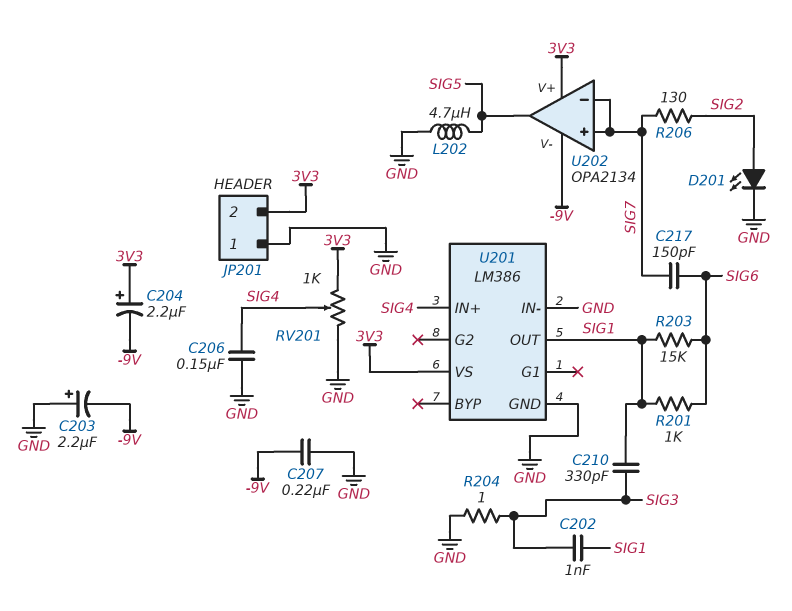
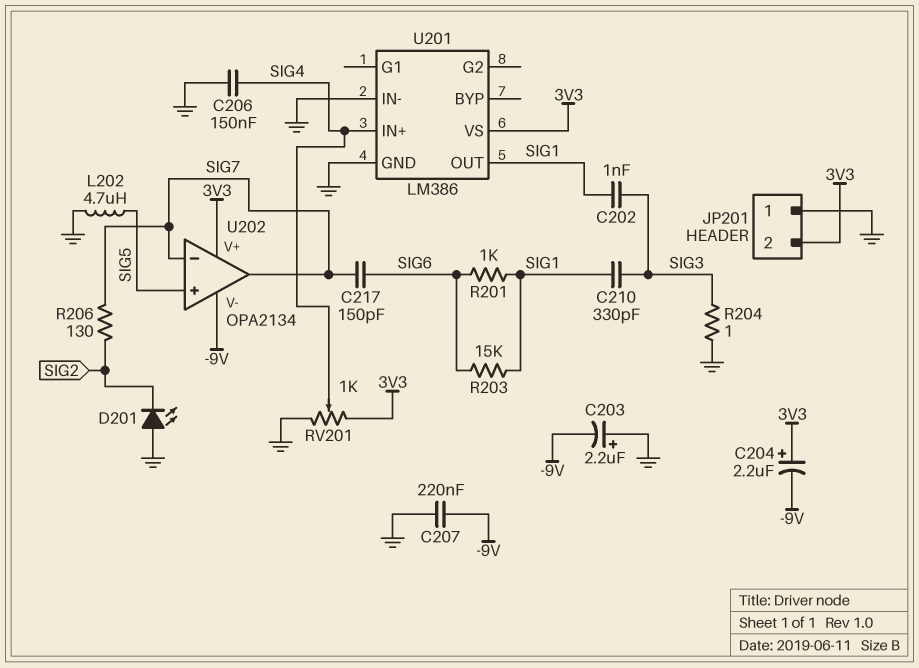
D201: LED (A SIG2, K GND) -> LED (A GND, K SIG2)
U202 pin in+: SIG7 -> SIG5
U202 pin out: SIG5 -> SIG7

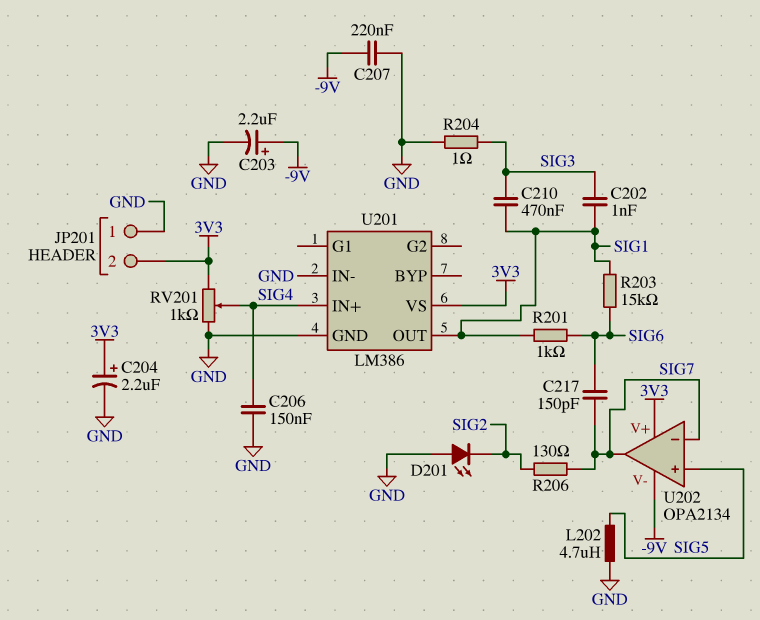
C203: 2.2uF (plus GND, minus -9V) -> 2.2uF (plus -9V, minus GND)
C204: 2.2uF (plus 3V3, minus -9V) -> 2.2uF (plus 3V3, minus GND)
C210: 330pF (SIG1, SIG3) -> 470nF (SIG1, SIG3)

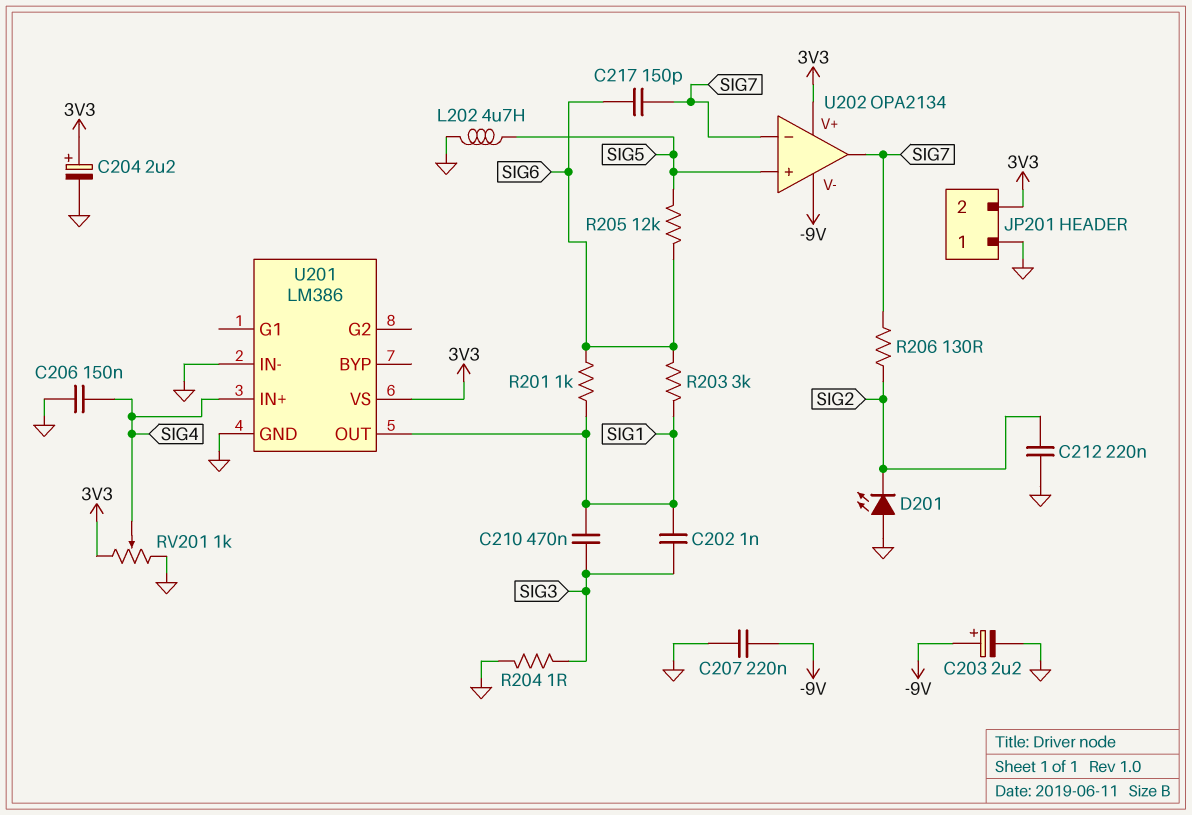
C212: none -> 220nF (GND, SIG2)
R203: 15k (SIG1, SIG6) -> 3k (SIG1, SIG6)
R205: none -> 12k (SIG5, SIG6)

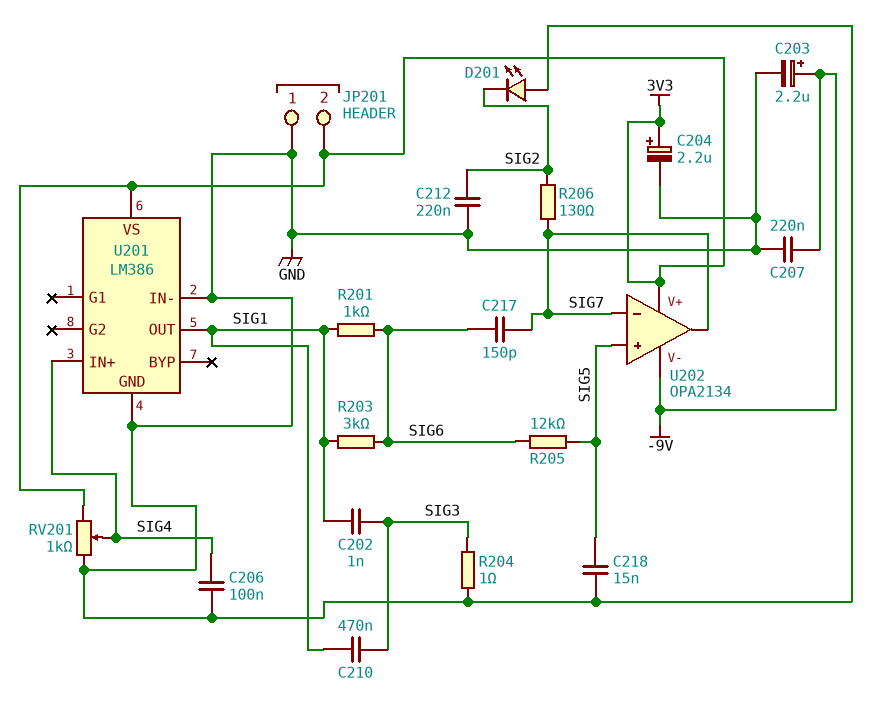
C206: 150nF (GND, SIG4) -> 100nF (GND, SIG4)
C218: none -> 15nF (GND, SIG5)
L202: 4.7uH (GND, SIG5) -> none

